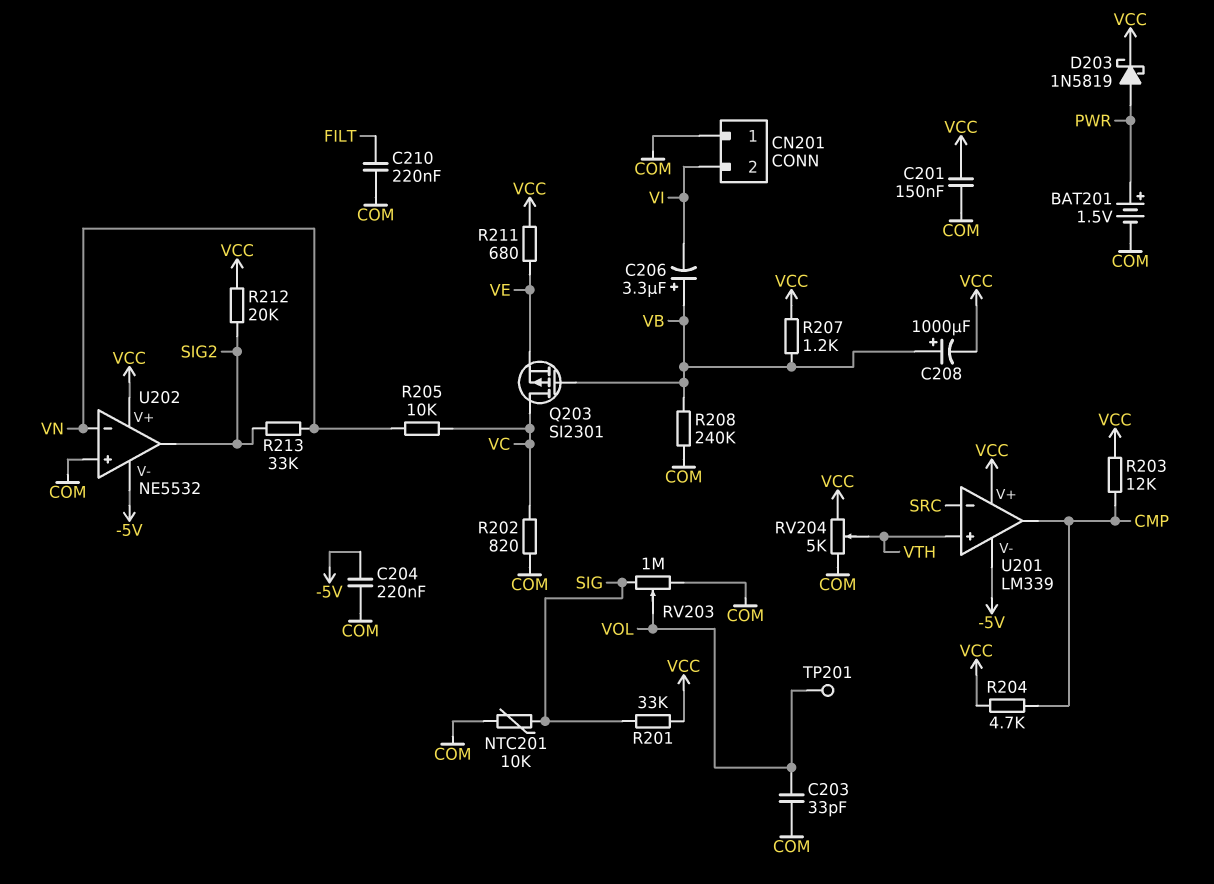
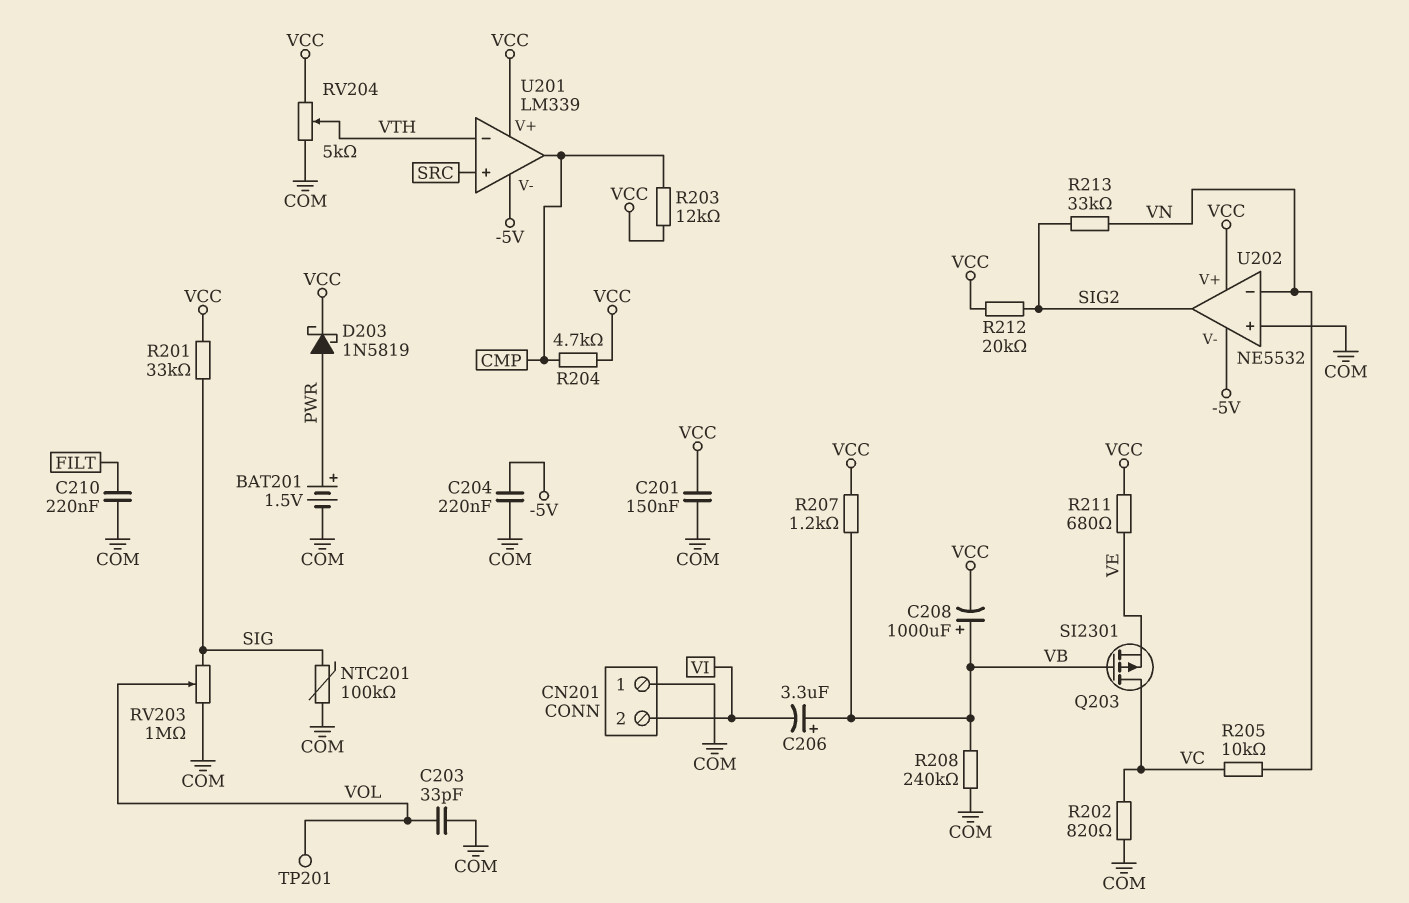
NTC201: 10k (COM, SIG) -> 100k (COM, SIG)
U201 pin in+: VTH -> SRC
U201 pin in-: SRC -> VTH

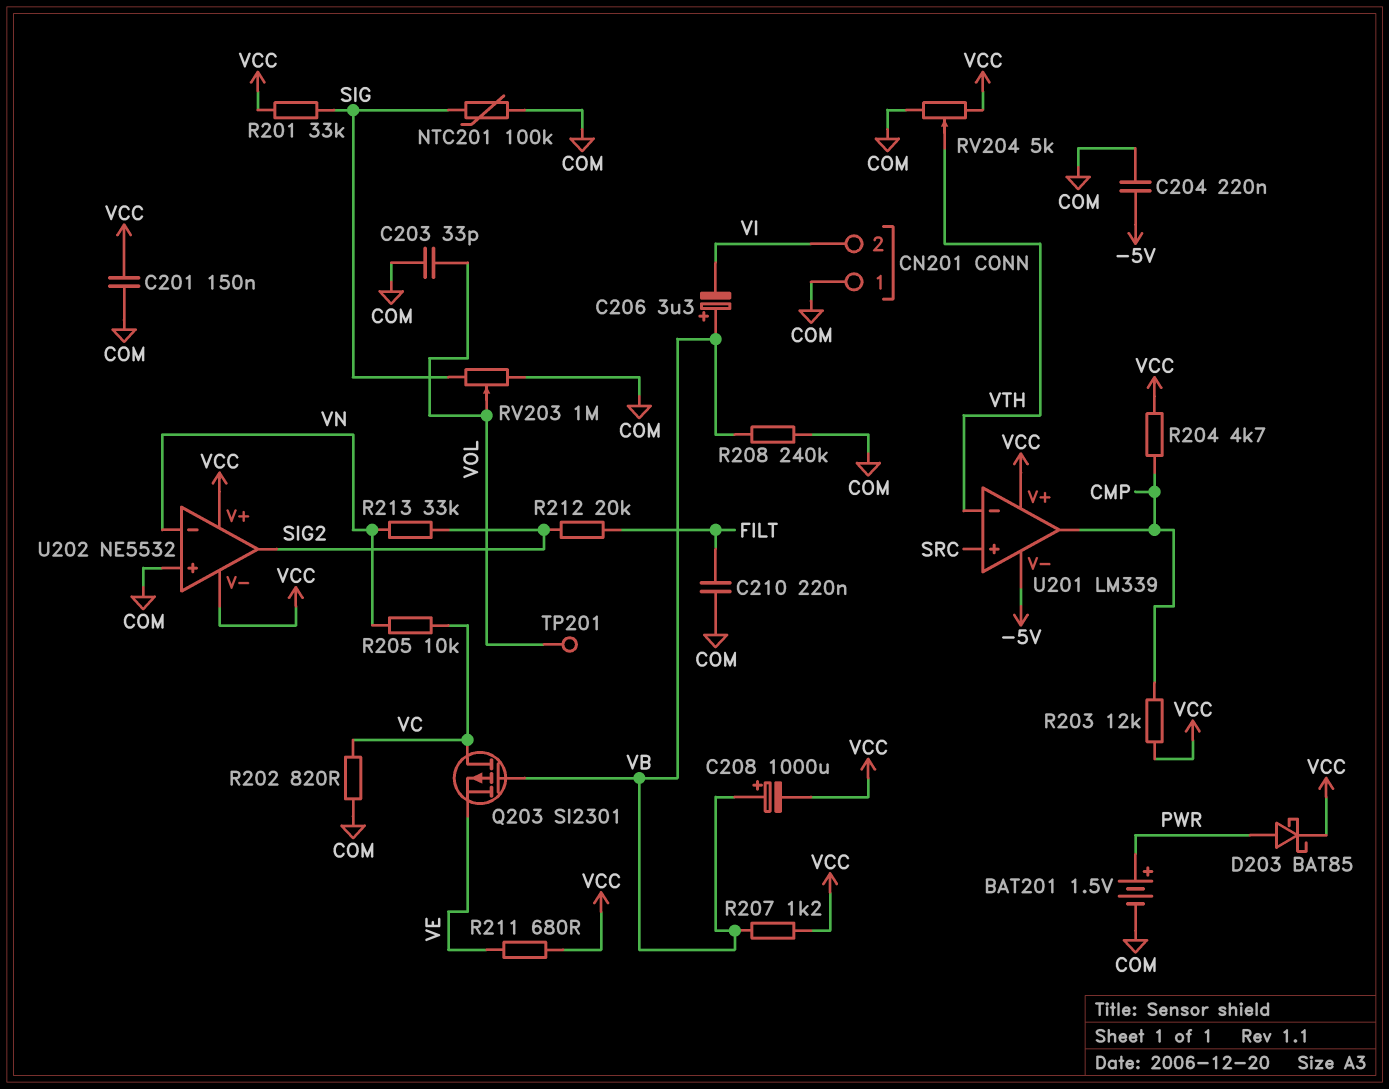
D203: schottky 1N5819 (A PWR, K VCC) -> schottky BAT85 (A PWR, K VCC)
R212: 20k (SIG2, VCC) -> 20k (FILT, SIG2)
U202 pin V-: -5V -> VCC

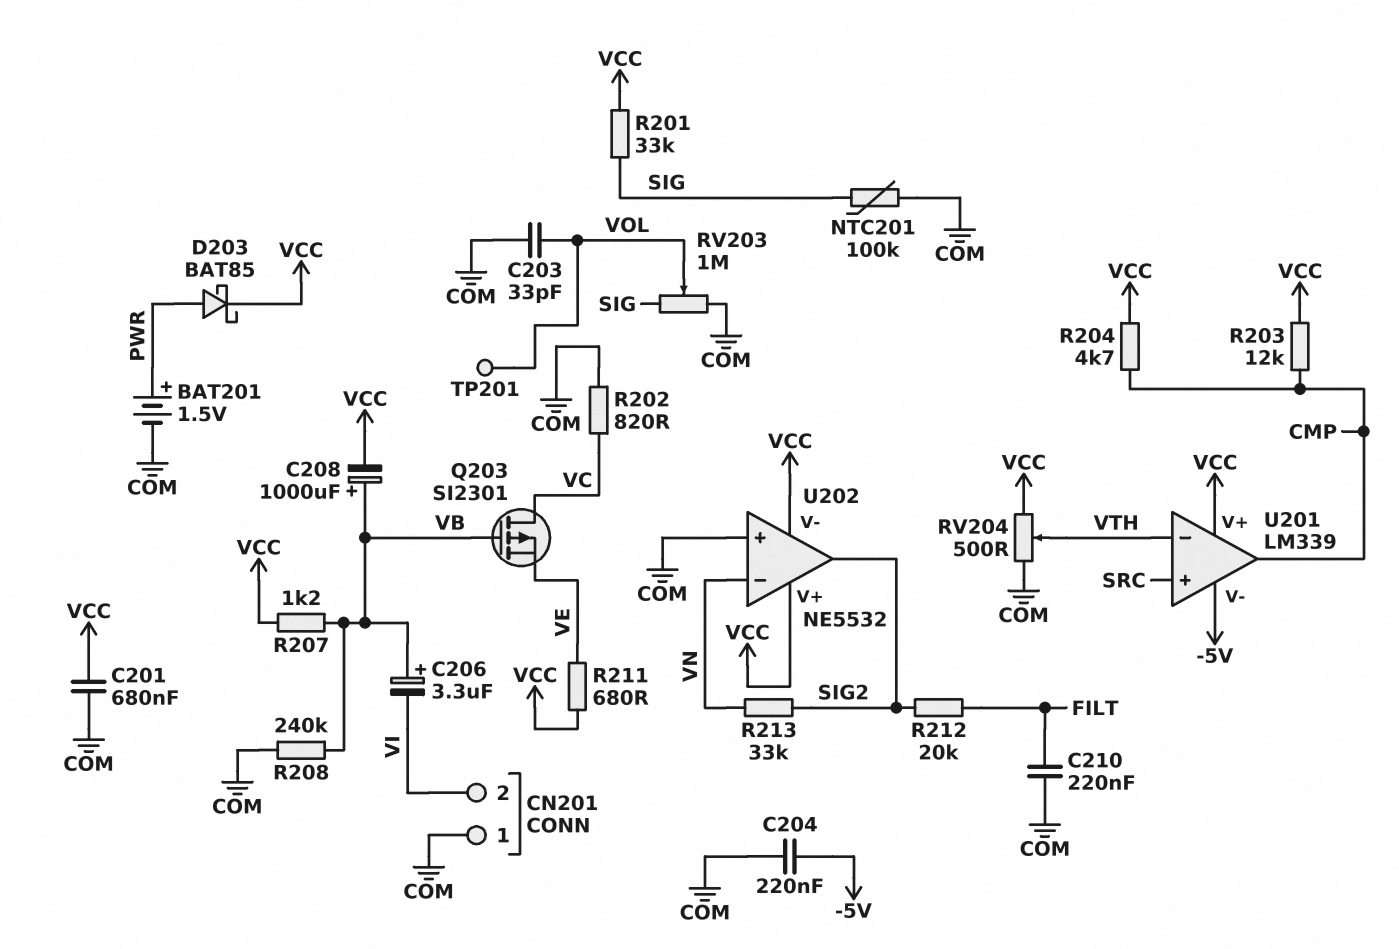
C201: 150nF (COM, VCC) -> 680nF (COM, VCC)
R205: 10k (VC, VN) -> none
RV204: 5k (COM, VCC, wiper VTH) -> 500 (COM, VCC, wiper VTH)

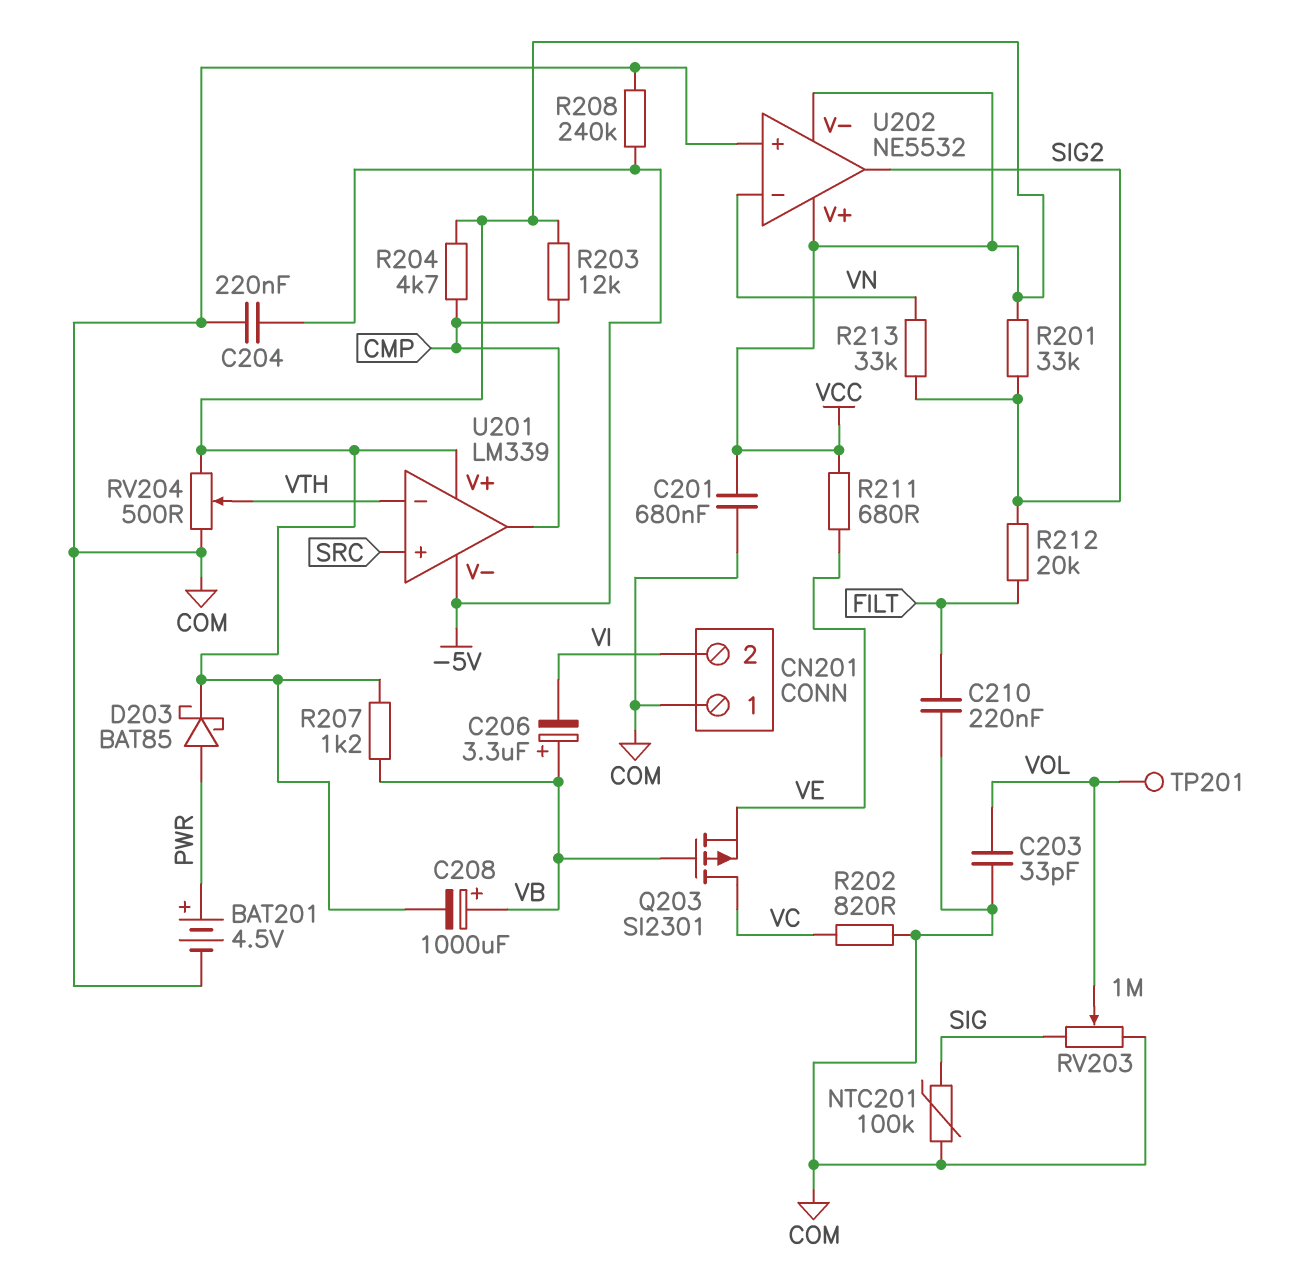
BAT201: 1.5V (plus PWR, minus COM) -> 4.5V (plus PWR, minus COM)
R201: 33k (SIG, VCC) -> 33k (SIG2, VCC)
R208: 240k (COM, VB) -> 240k (-5V, COM)

